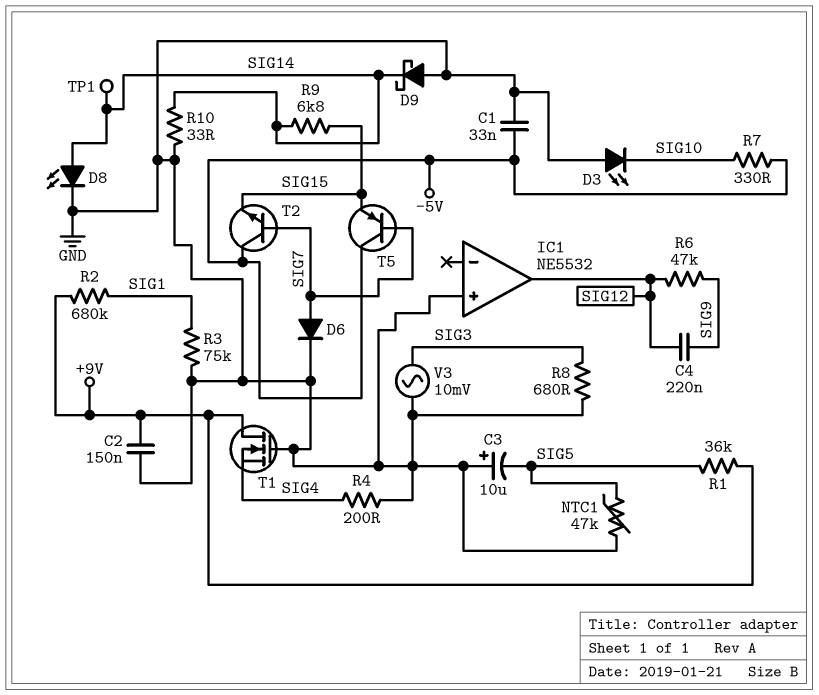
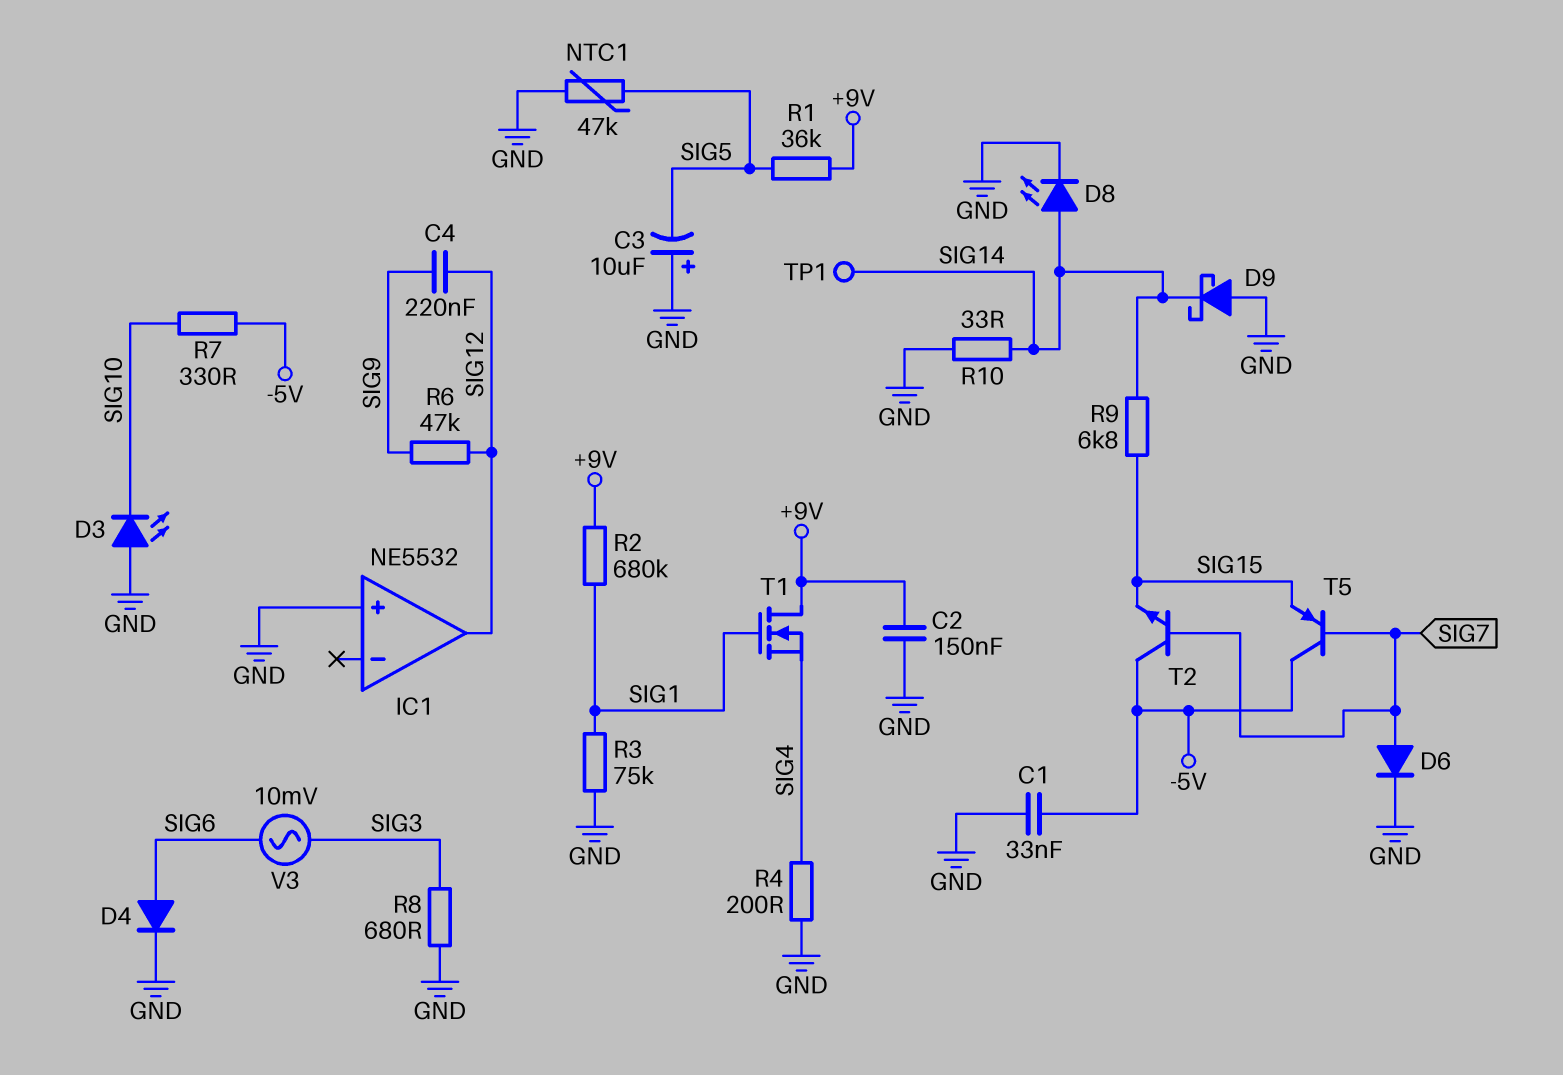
D4: none -> diode (A SIG6, K GND)
T1: NMOS (G GND, D +9V, S SIG4) -> NMOS (G SIG1, D +9V, S SIG4)
V3: AC 10mV (GND, SIG3) -> AC 10mV (SIG3, SIG6)

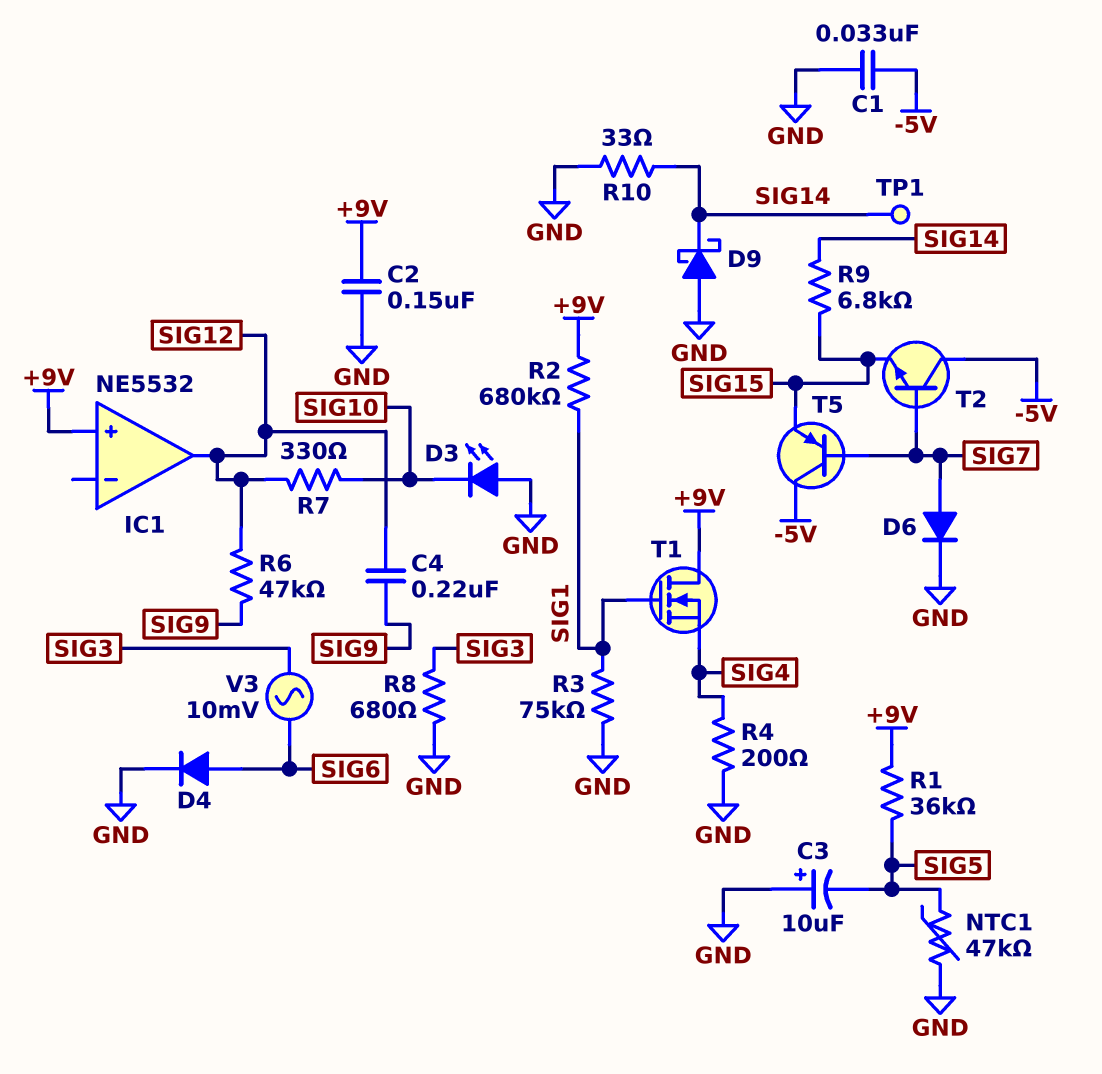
D8: LED (A SIG14, K GND) -> none
IC1 pin in+: GND -> +9V
R7: 330 (-5V, SIG10) -> 330 (SIG10, SIG12)

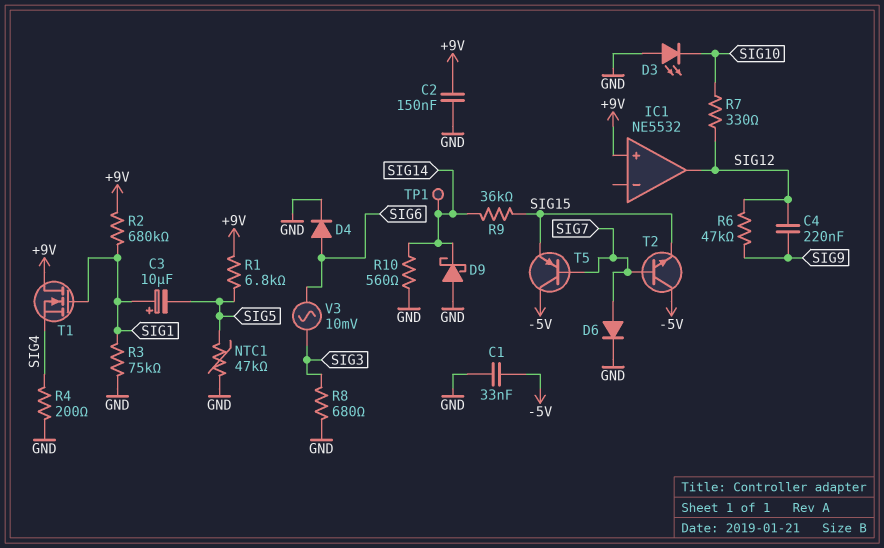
C3: 10uF (plus GND, minus SIG5) -> 10uF (plus SIG1, minus SIG5)
R1: 36k (+9V, SIG5) -> 6.8k (+9V, SIG5)
R9: 6.8k (SIG14, SIG15) -> 36k (SIG14, SIG15)
R10: 33 (GND, SIG14) -> 560 (GND, SIG14)

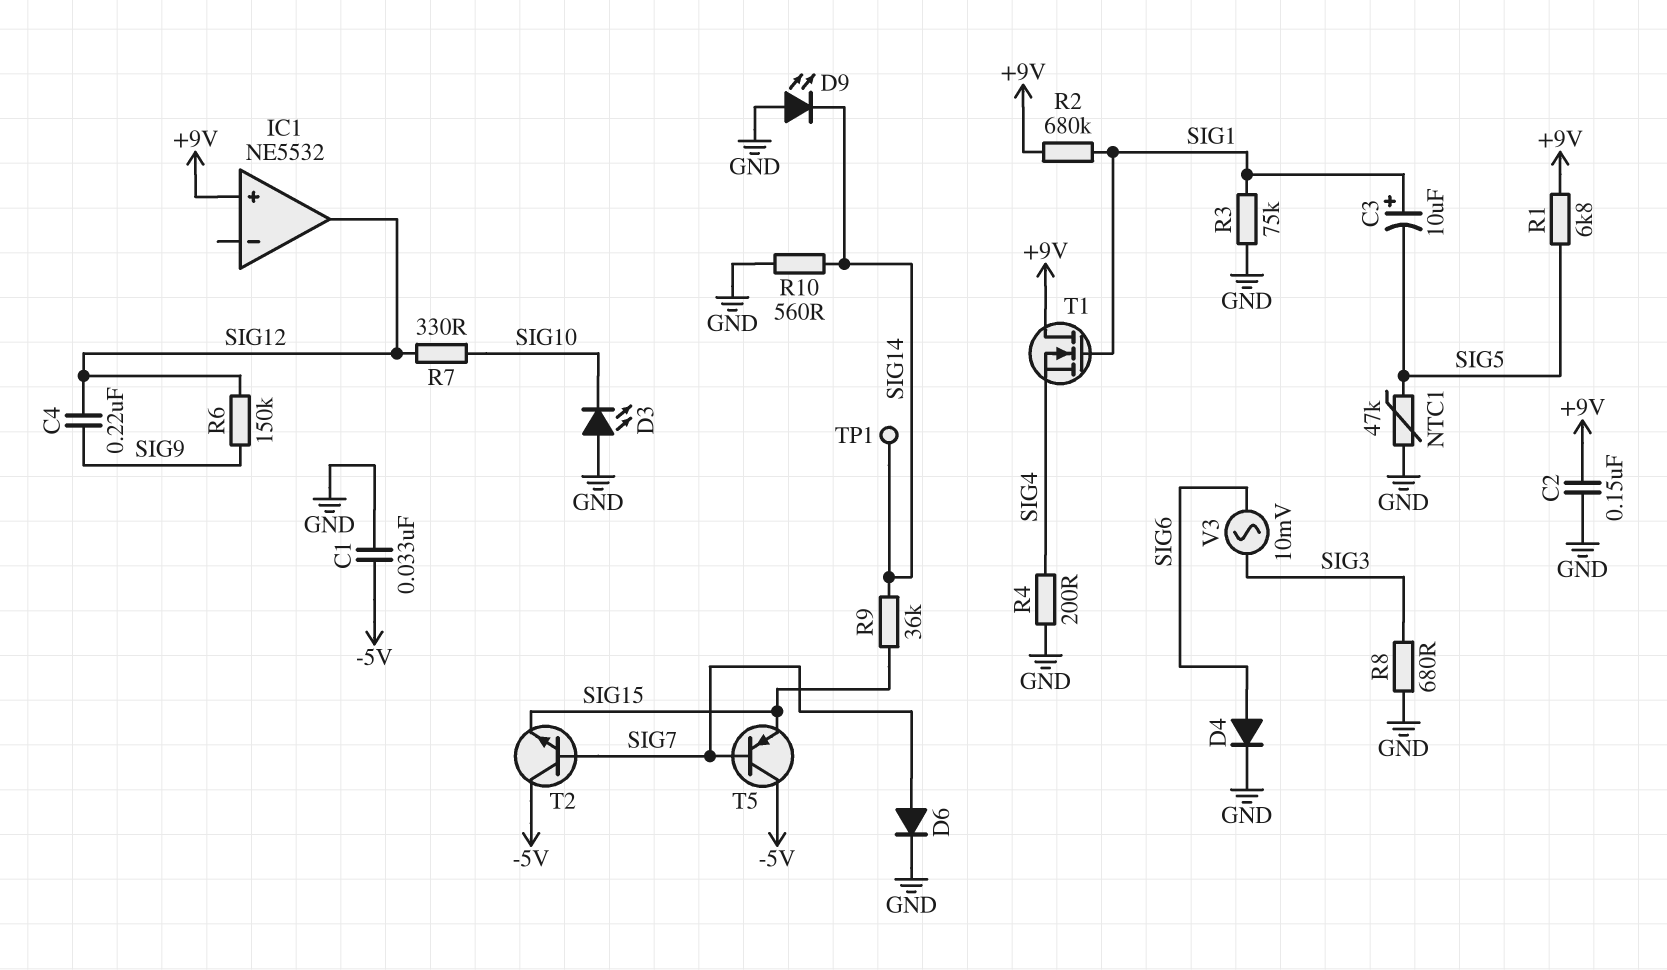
D9: schottky (A GND, K SIG14) -> LED (A GND, K SIG14)
R6: 47k (SIG9, SIG12) -> 150k (SIG9, SIG12)

